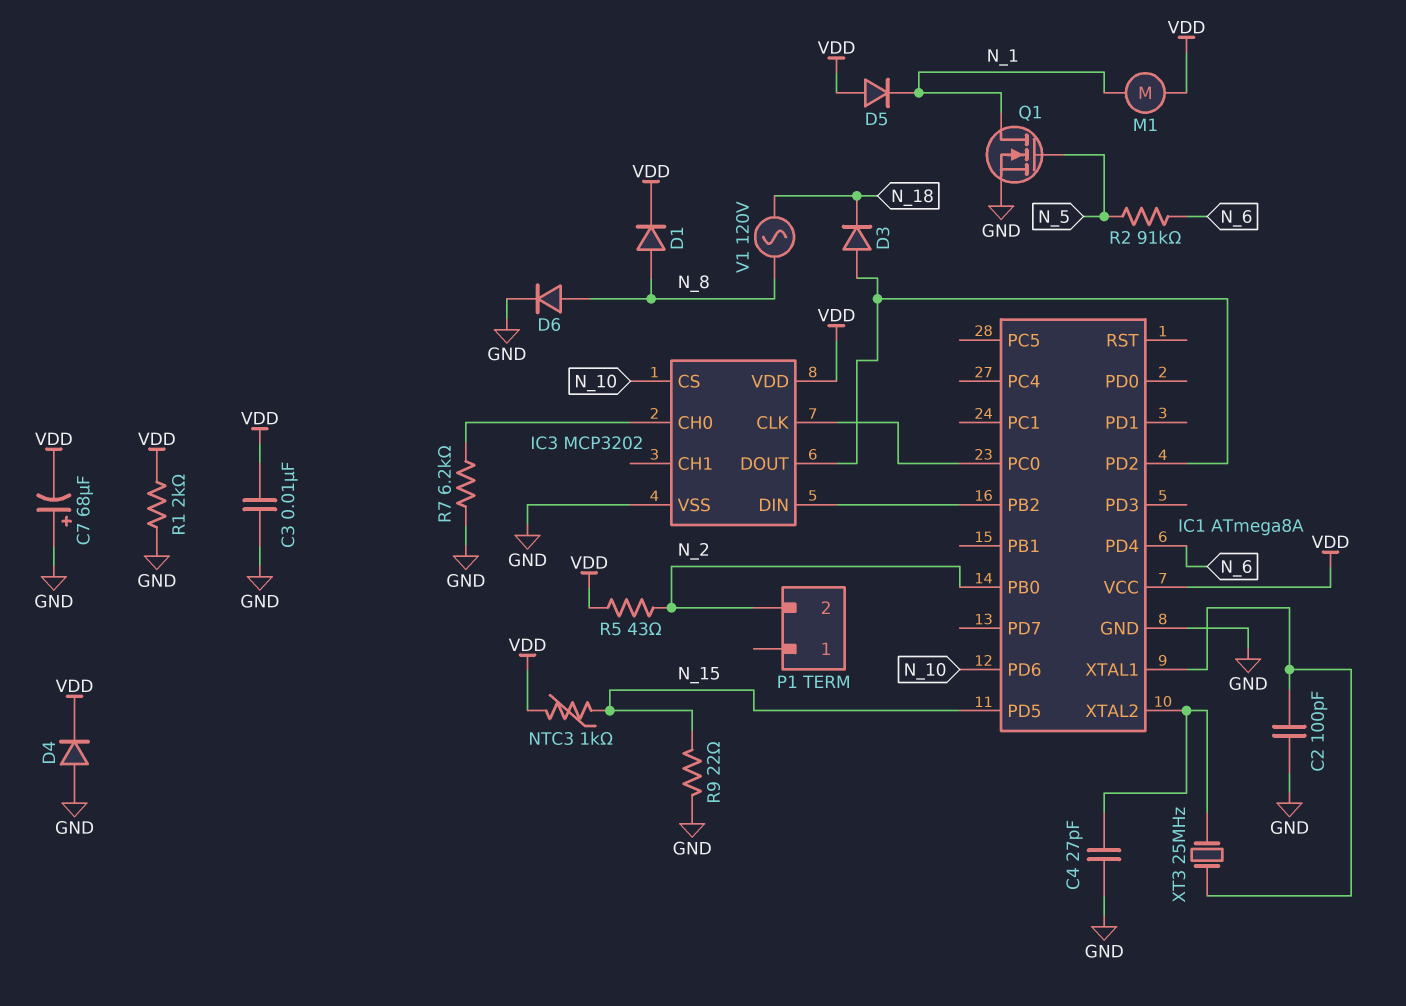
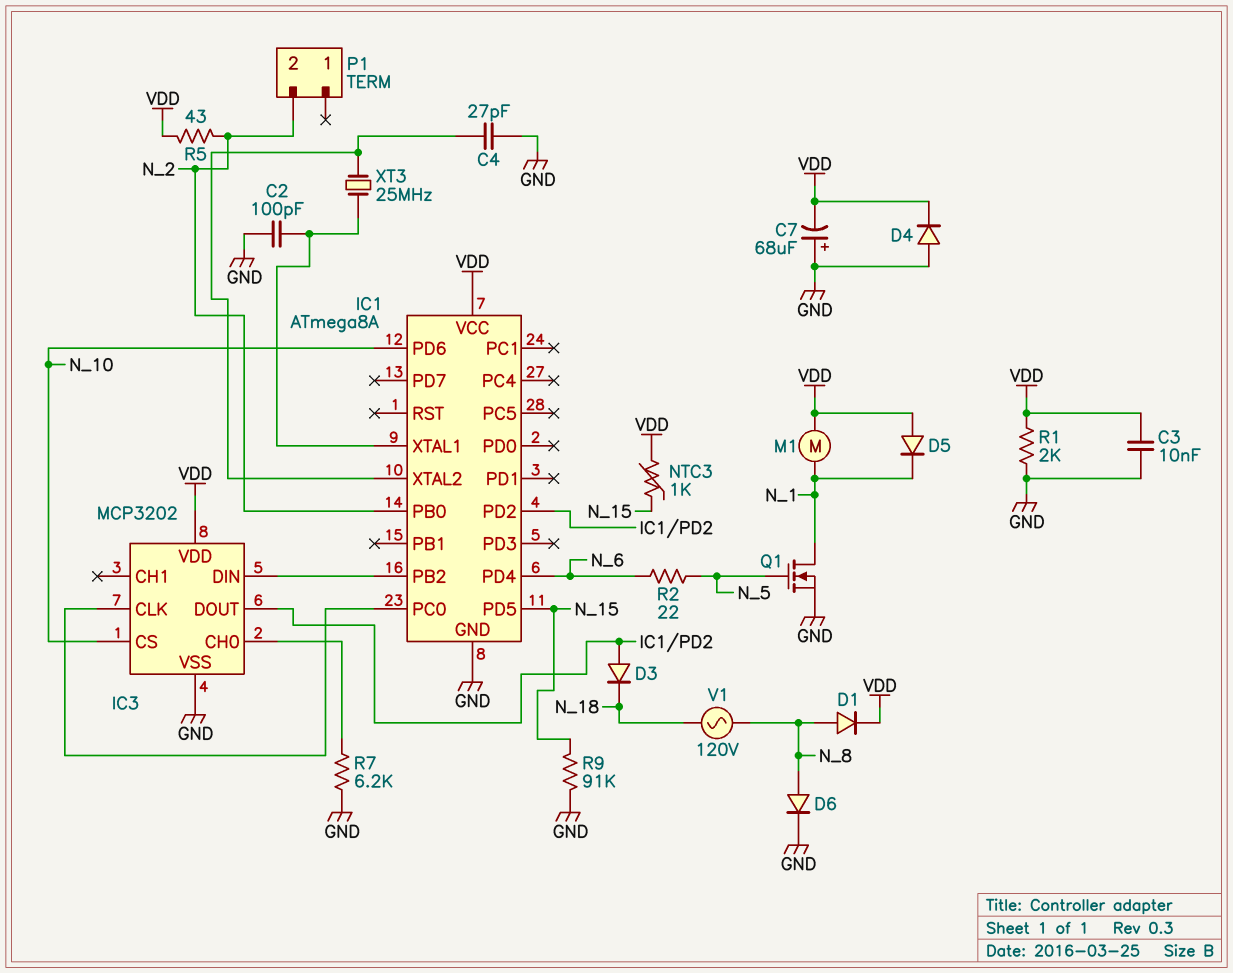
R2: 91k (N_5, N_6) -> 22 (N_5, N_6)
R9: 22 (GND, N_15) -> 91k (GND, N_15)

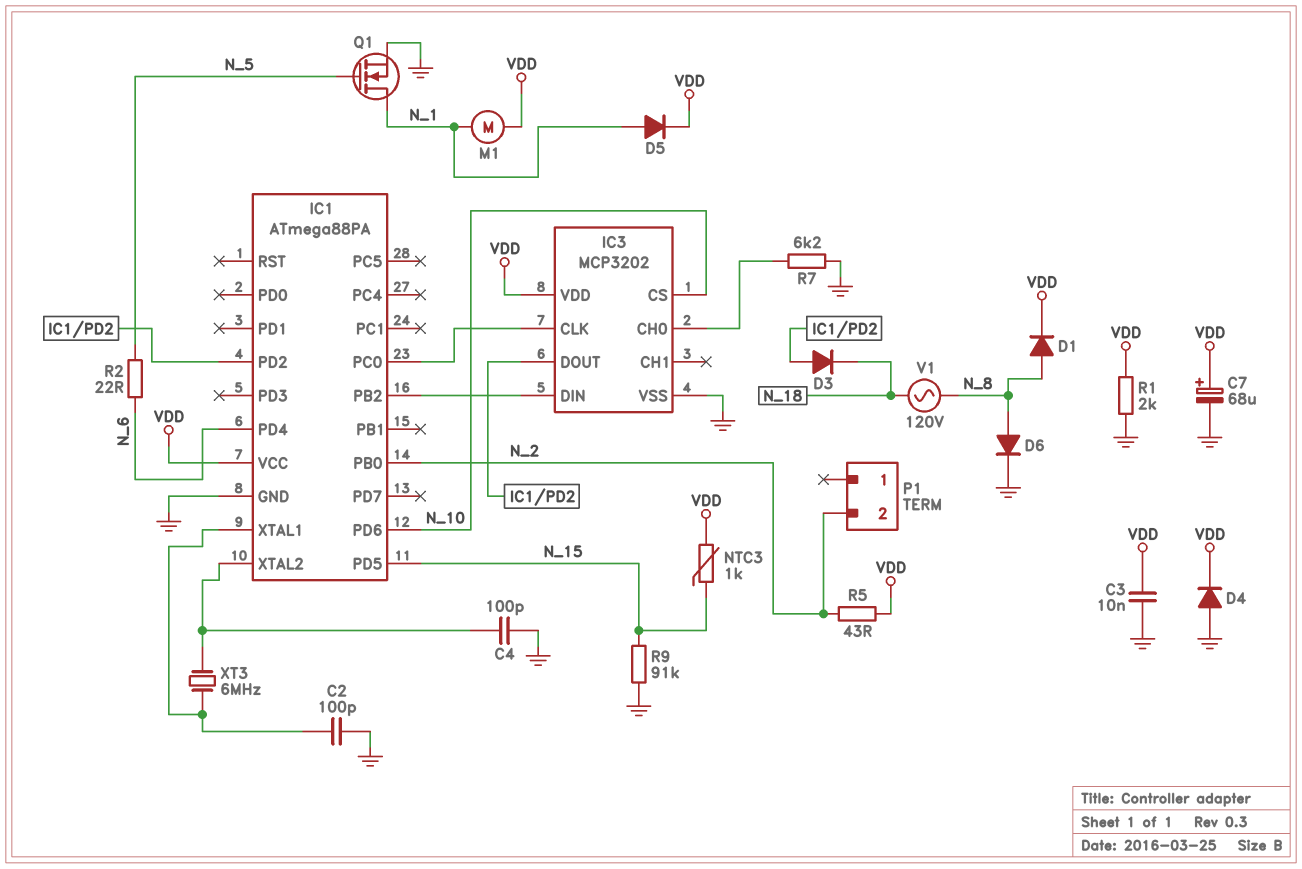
C4: 27pF (GND, IC1/XTAL2) -> 100pF (GND, IC1/XTAL2)
C7: 68uF (plus GND, minus VDD) -> 68uF (plus VDD, minus GND)
D5: diode (A VDD, K N_1) -> diode (A N_1, K VDD)
IC1: ATmega8A -> ATmega88PA
XT3: 25MHz (IC1/XTAL1, IC1/XTAL2) -> 6MHz (IC1/XTAL1, IC1/XTAL2)

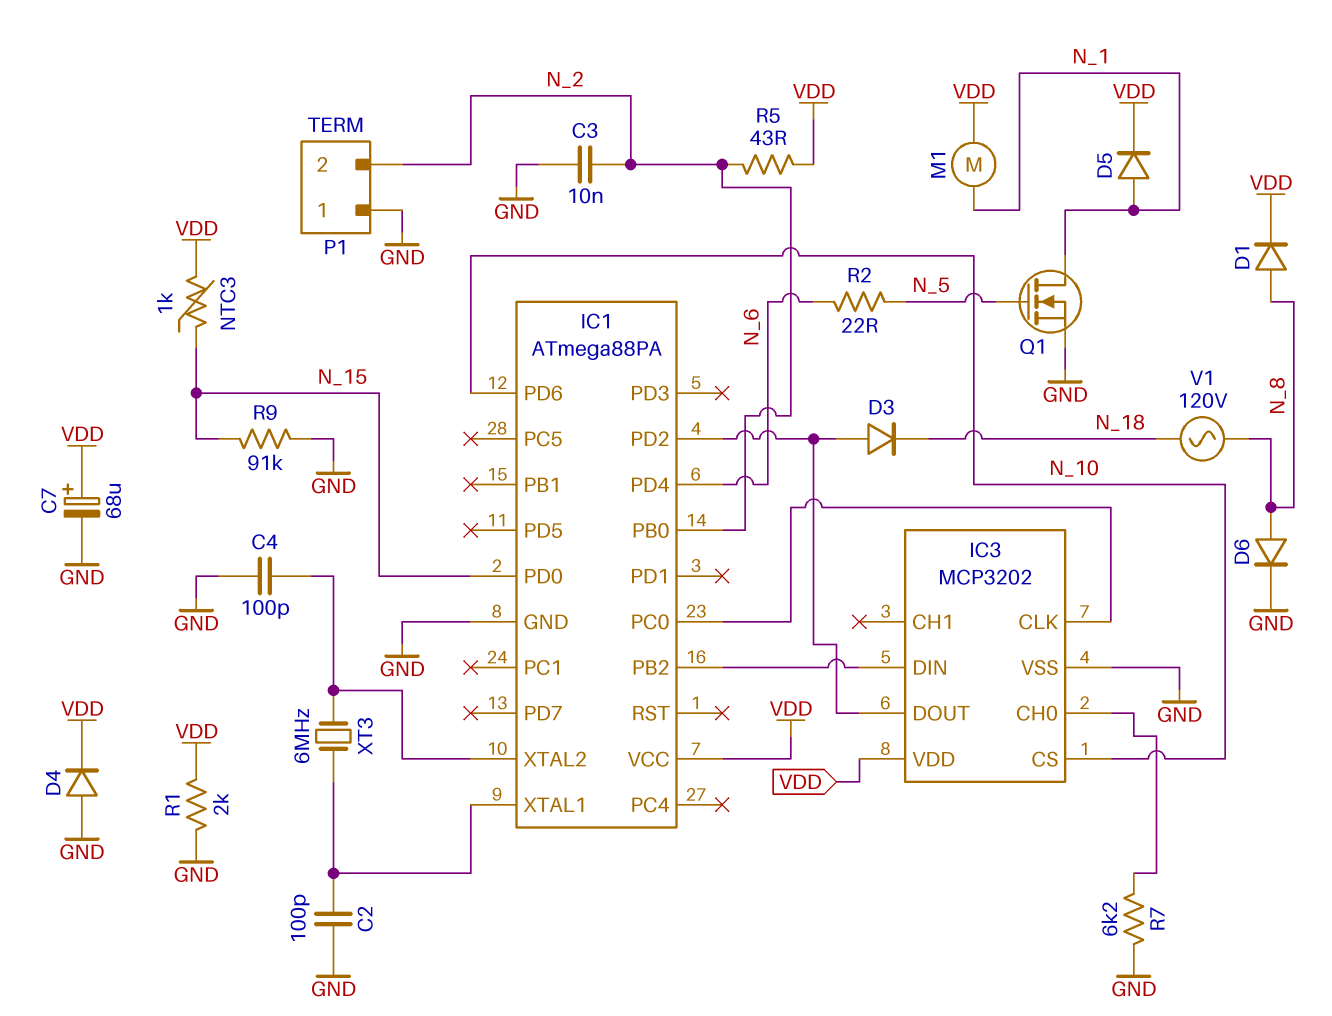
C3: 10nF (GND, VDD) -> 10nF (GND, N_2)
IC1 pin PD0: none -> N_15
IC1 pin PD5: N_15 -> none
P1 pin 1: none -> GND

